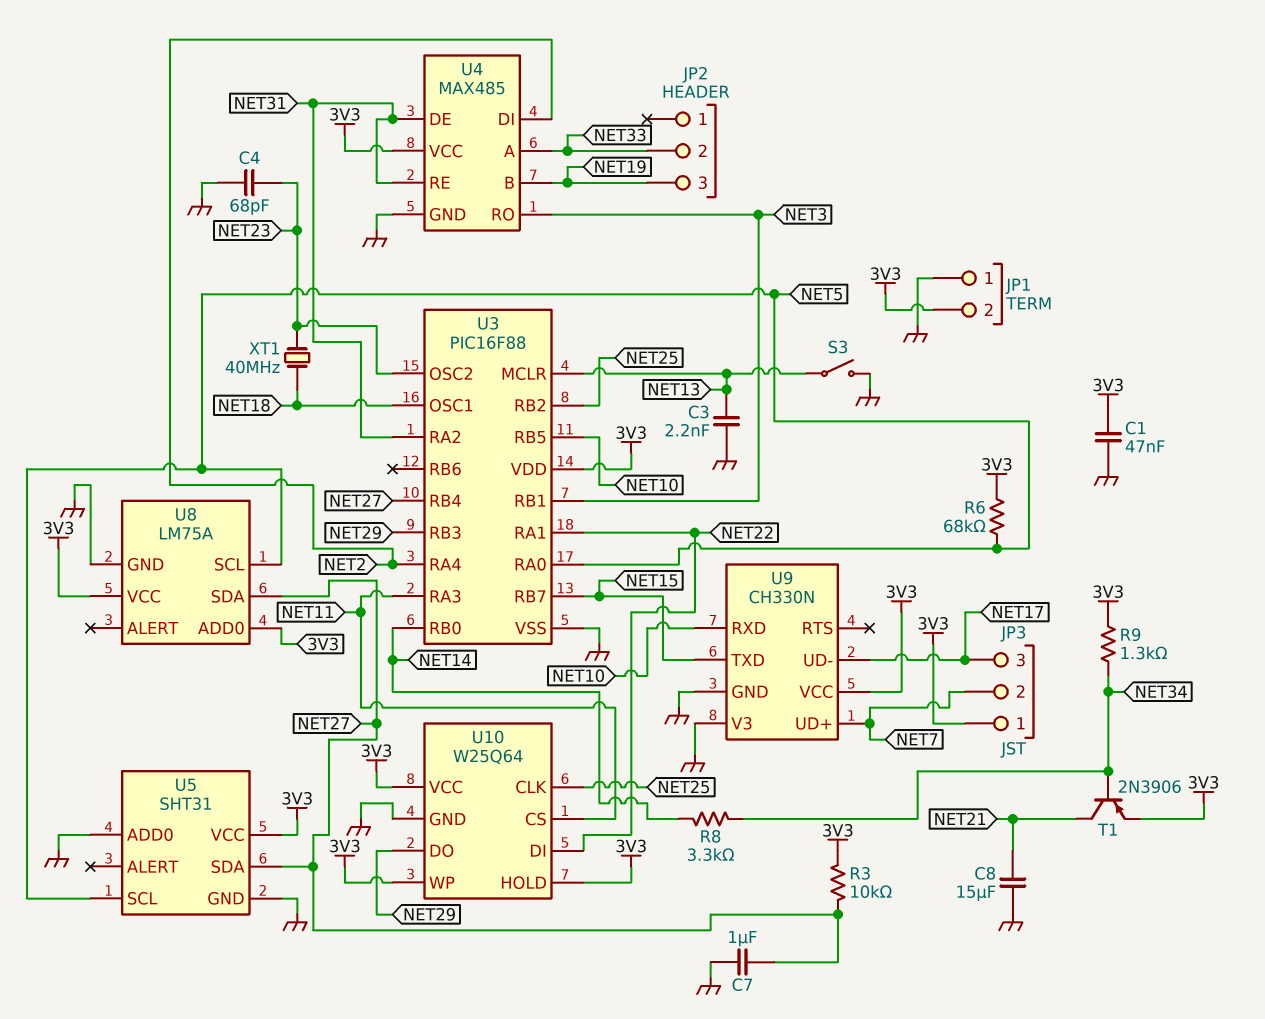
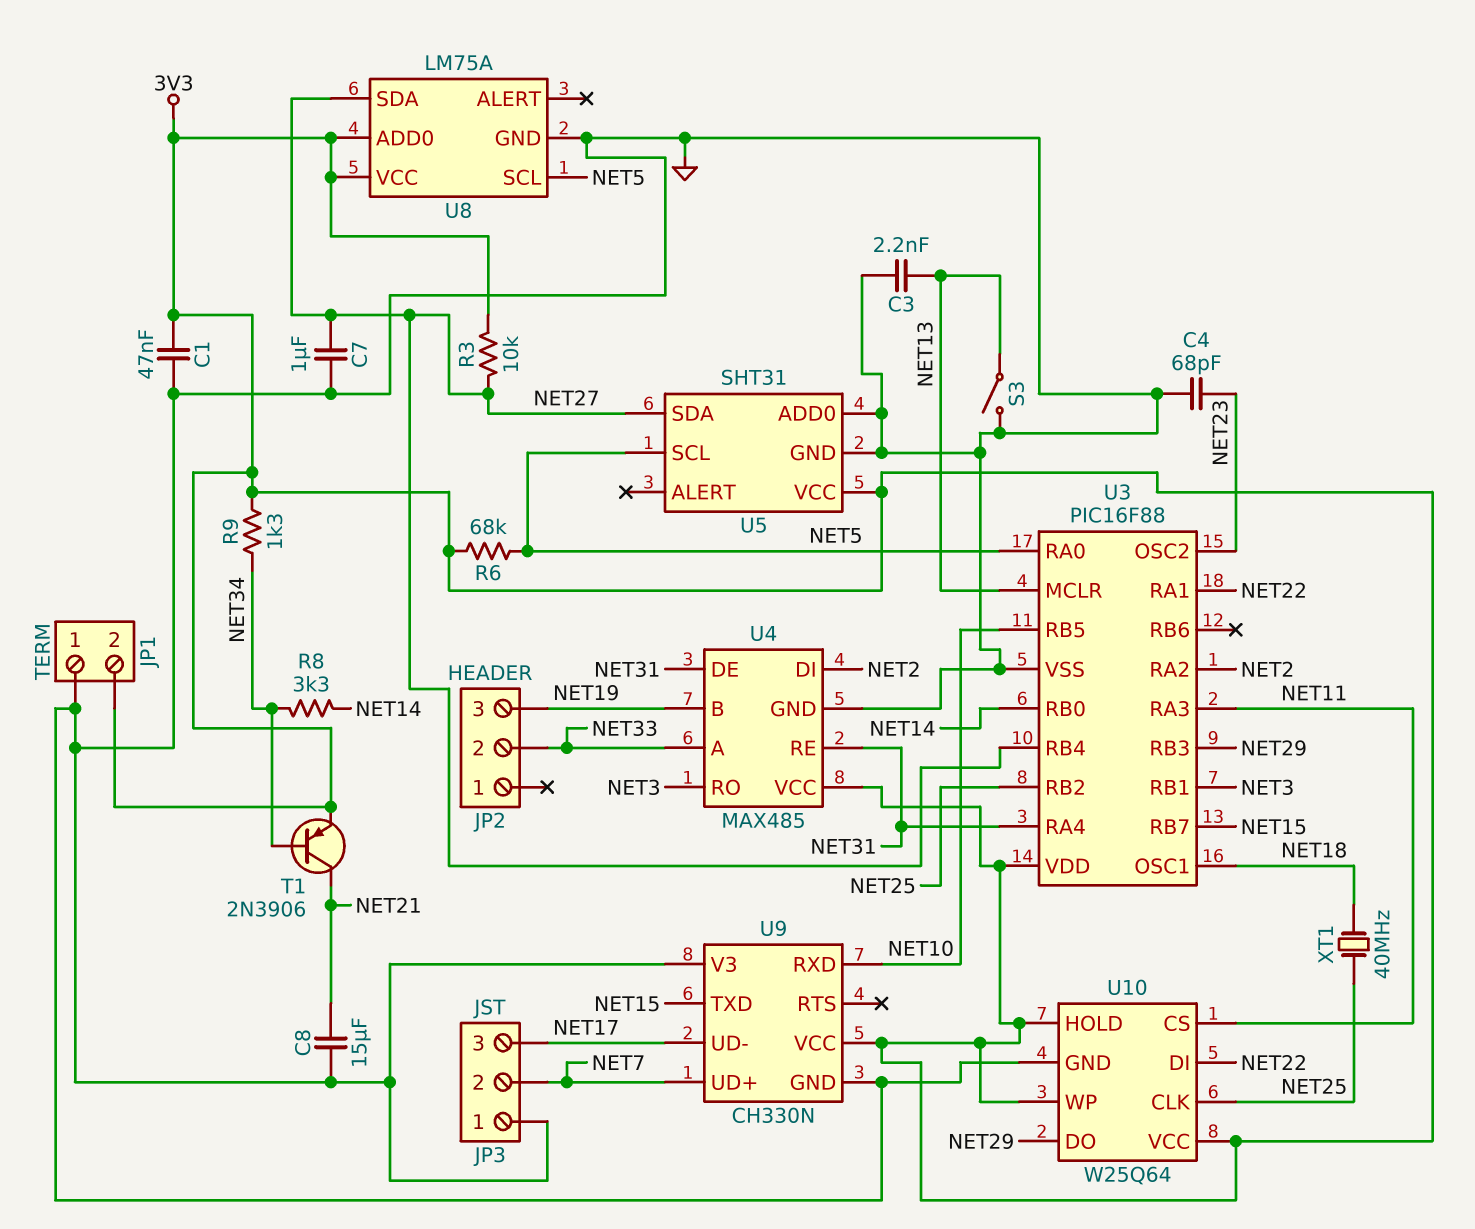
JP3 pin 1: 3V3 -> GND
U3 pin RA2: NET31 -> NET2
U3 pin RA4: NET2 -> NET31
XT1: 40MHz (NET18, NET23) -> 40MHz (NET18, NET25)

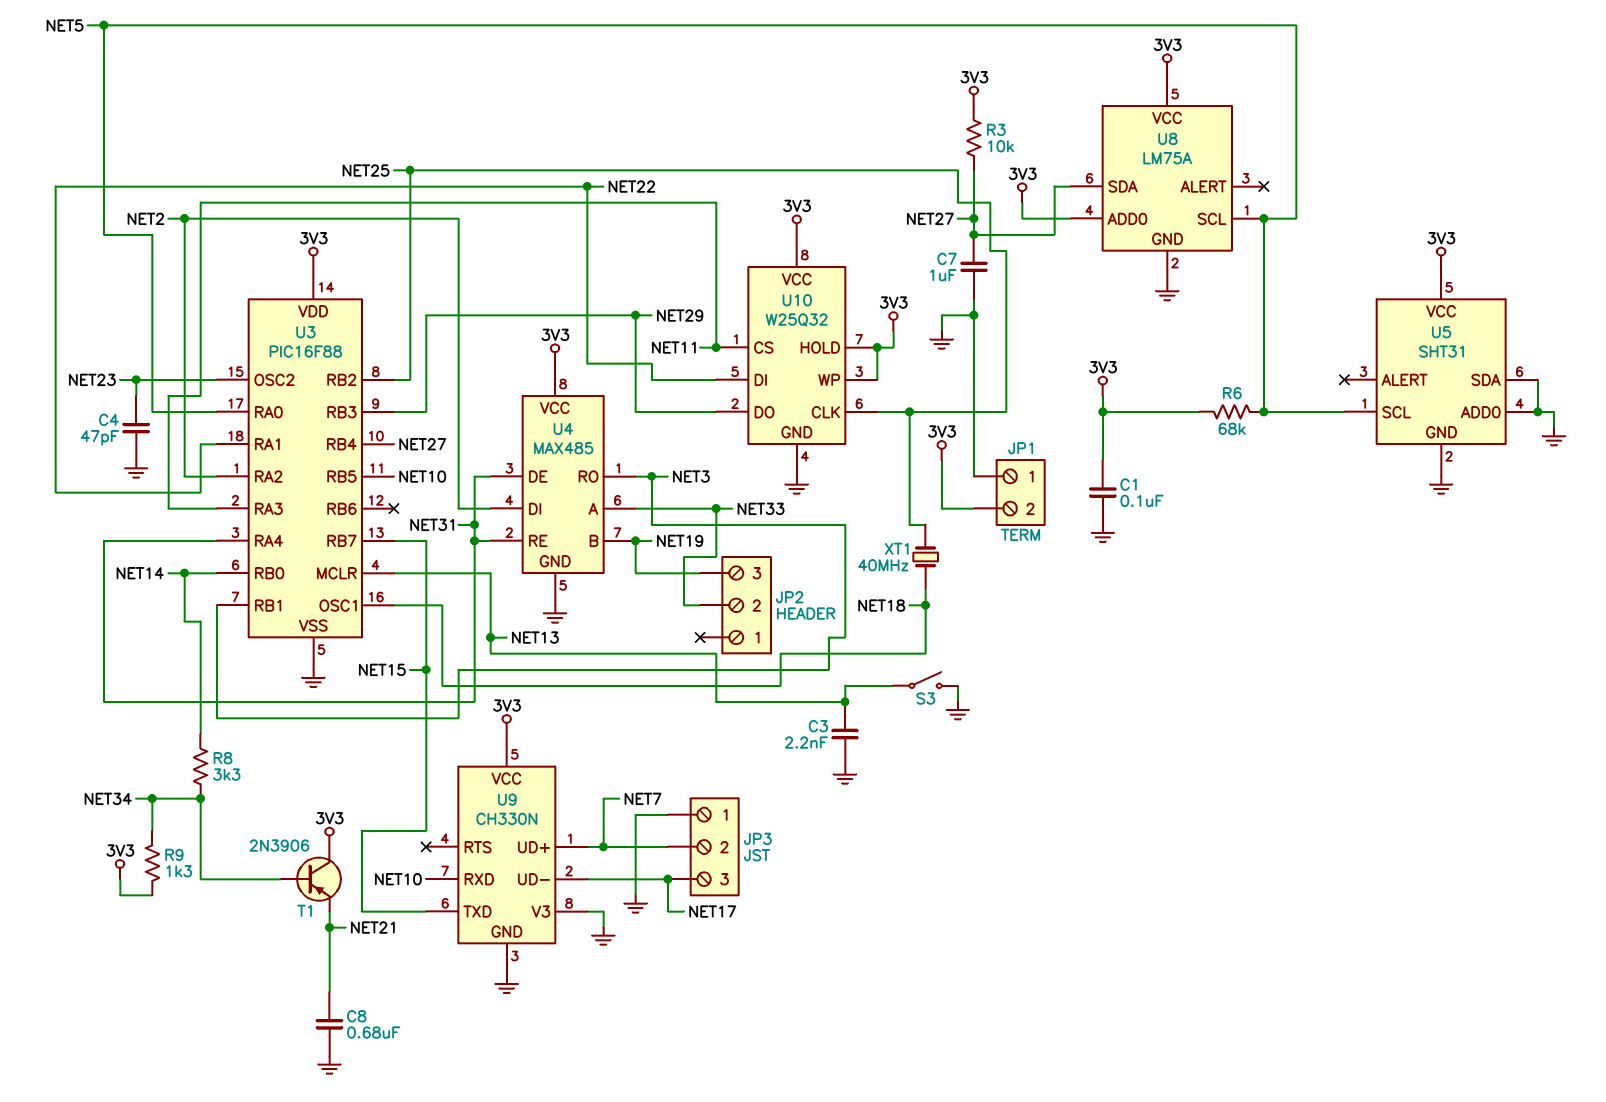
C1: 47nF (3V3, GND) -> 100nF (3V3, GND)
C4: 68pF (GND, NET23) -> 47pF (GND, NET23)
C8: 15uF (GND, NET21) -> 680nF (GND, NET21)
T1: PNP 2N3906 (B NET34, C NET21, E 3V3) -> PNP 2N3906 (B NET34, C 3V3, E NET21)
U5 pin SDA: NET27 -> GND
U10: W25Q64 -> W25Q32

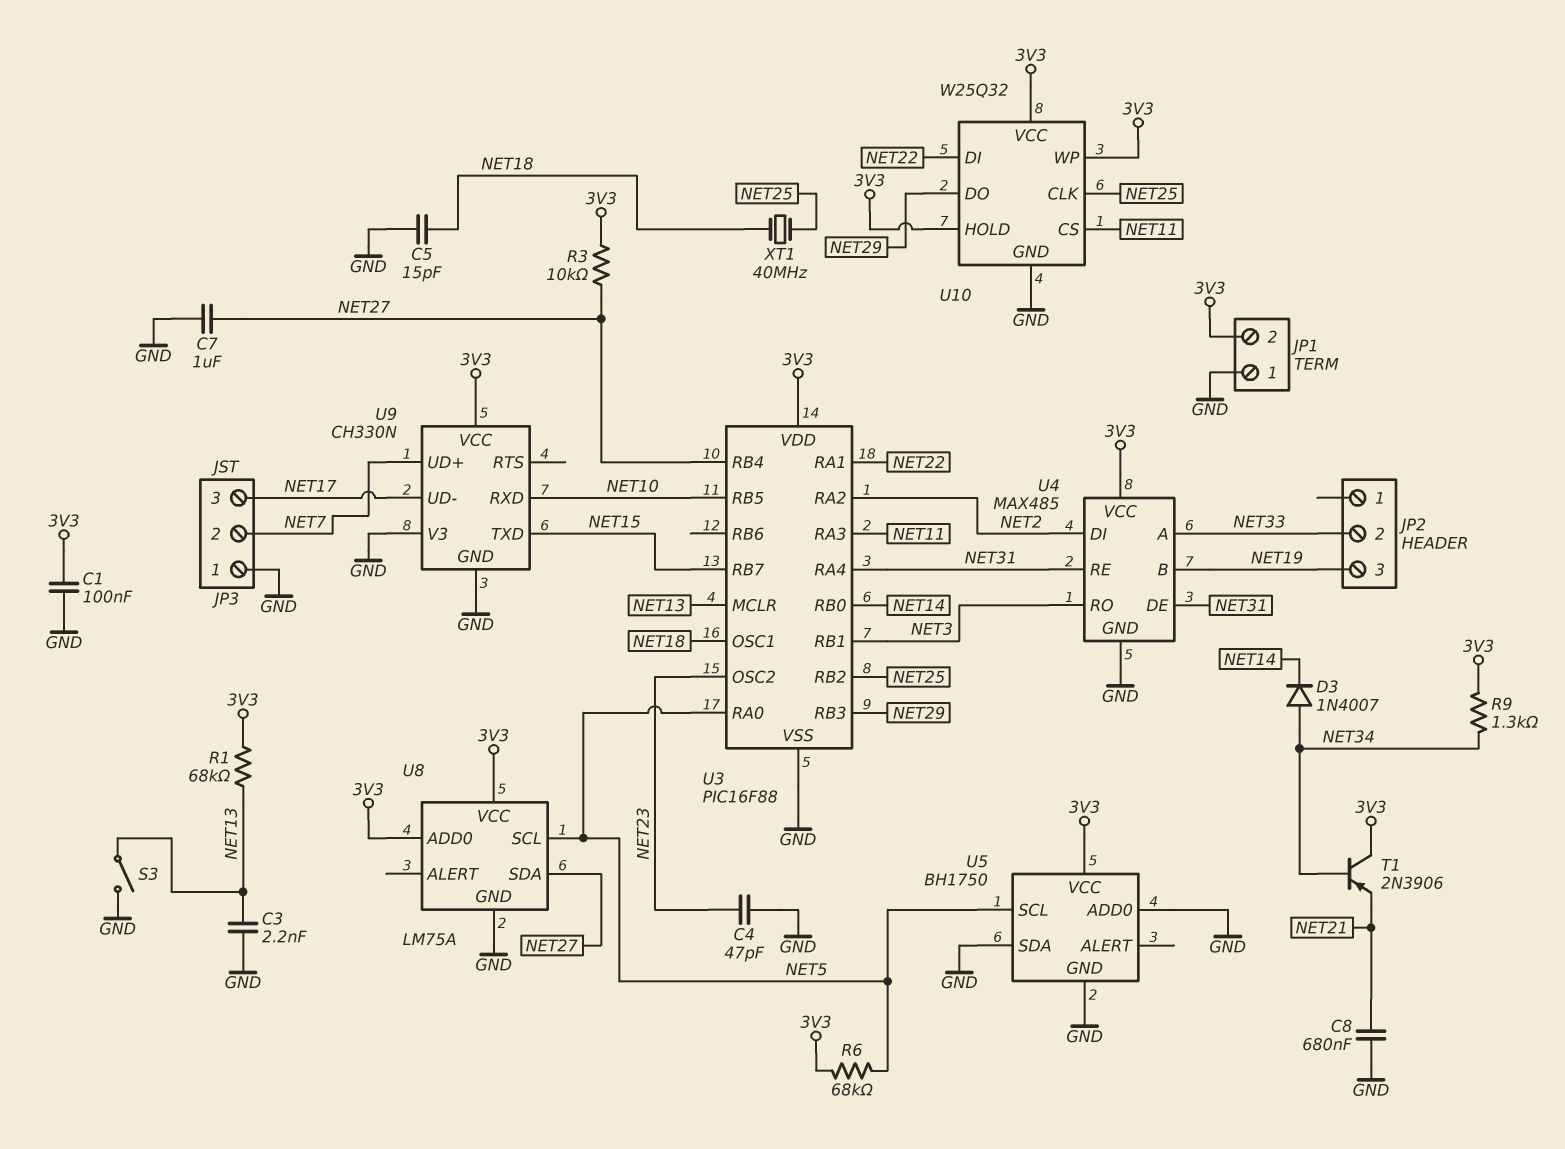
C5: none -> 15pF (GND, NET18)
D3: none -> diode 1N4007 (A NET34, K NET14)
R1: none -> 68k (3V3, NET13)
R8: 3.3k (NET14, NET34) -> none
U5: SHT31 -> BH1750

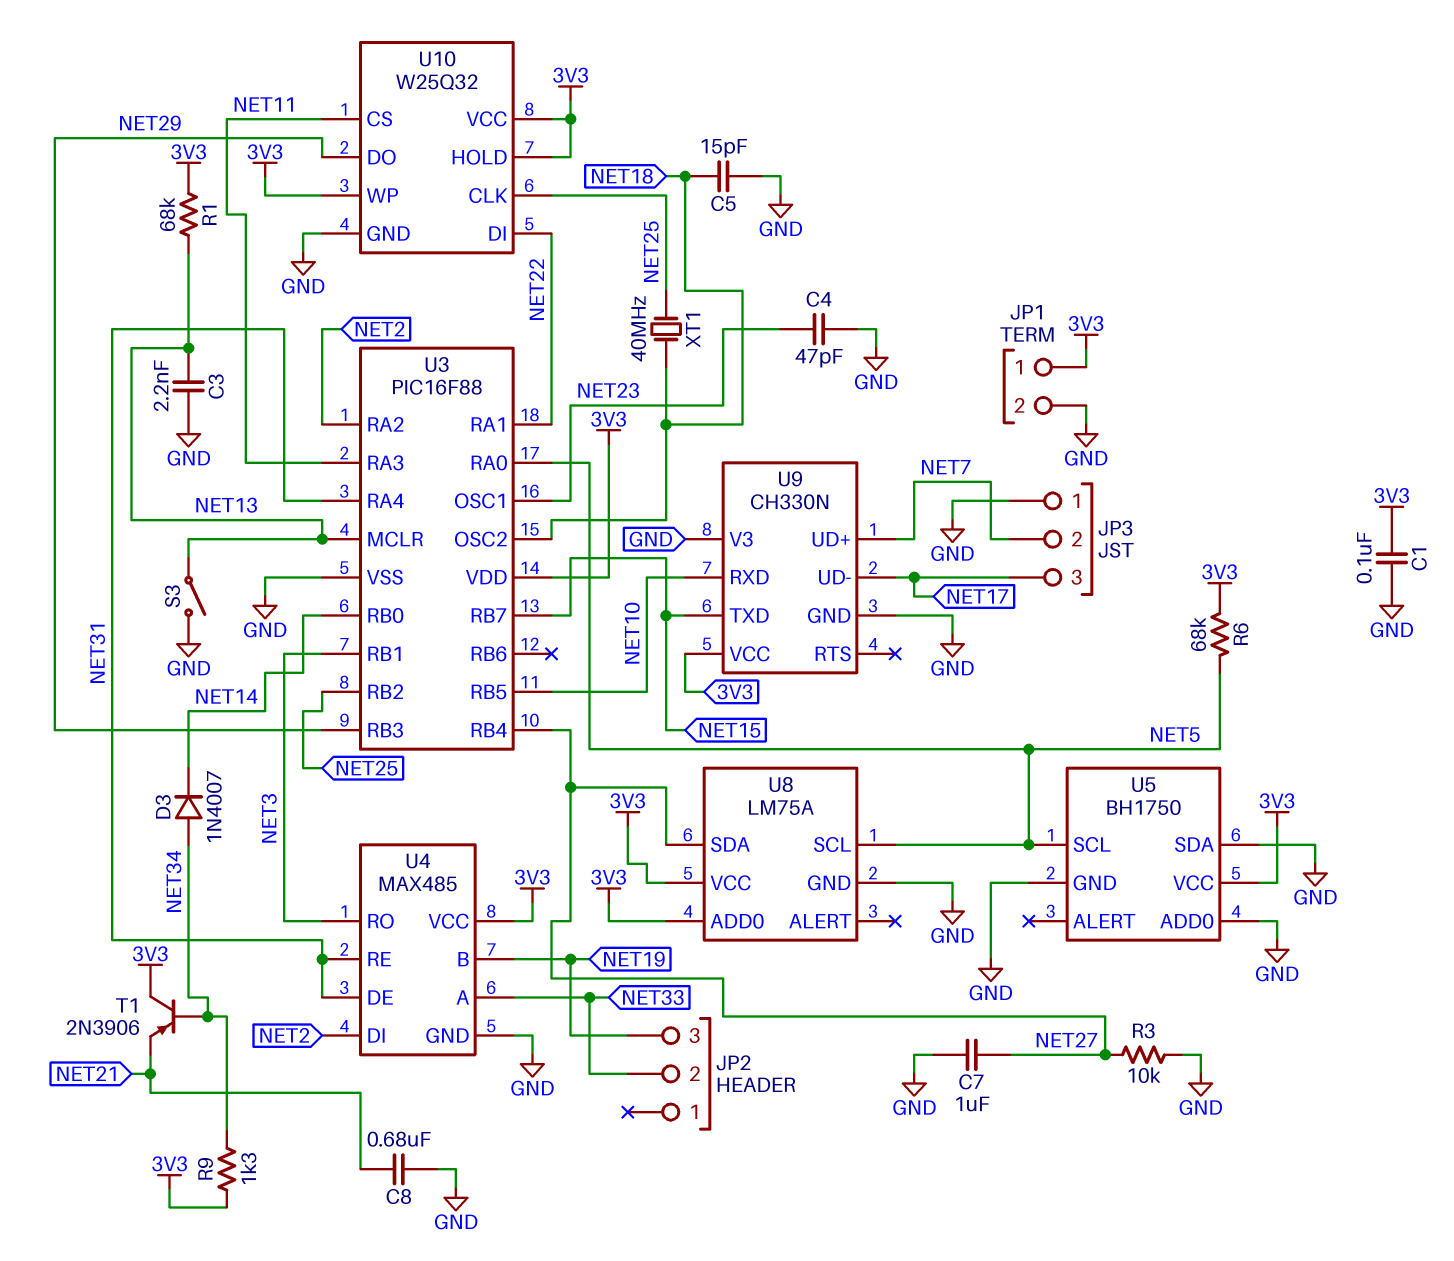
JP1 pin 1: GND -> 3V3
JP1 pin 2: 3V3 -> GND
R3: 10k (3V3, NET27) -> 10k (GND, NET27)
U3 pin OSC1: NET18 -> NET23
U3 pin OSC2: NET23 -> NET18

